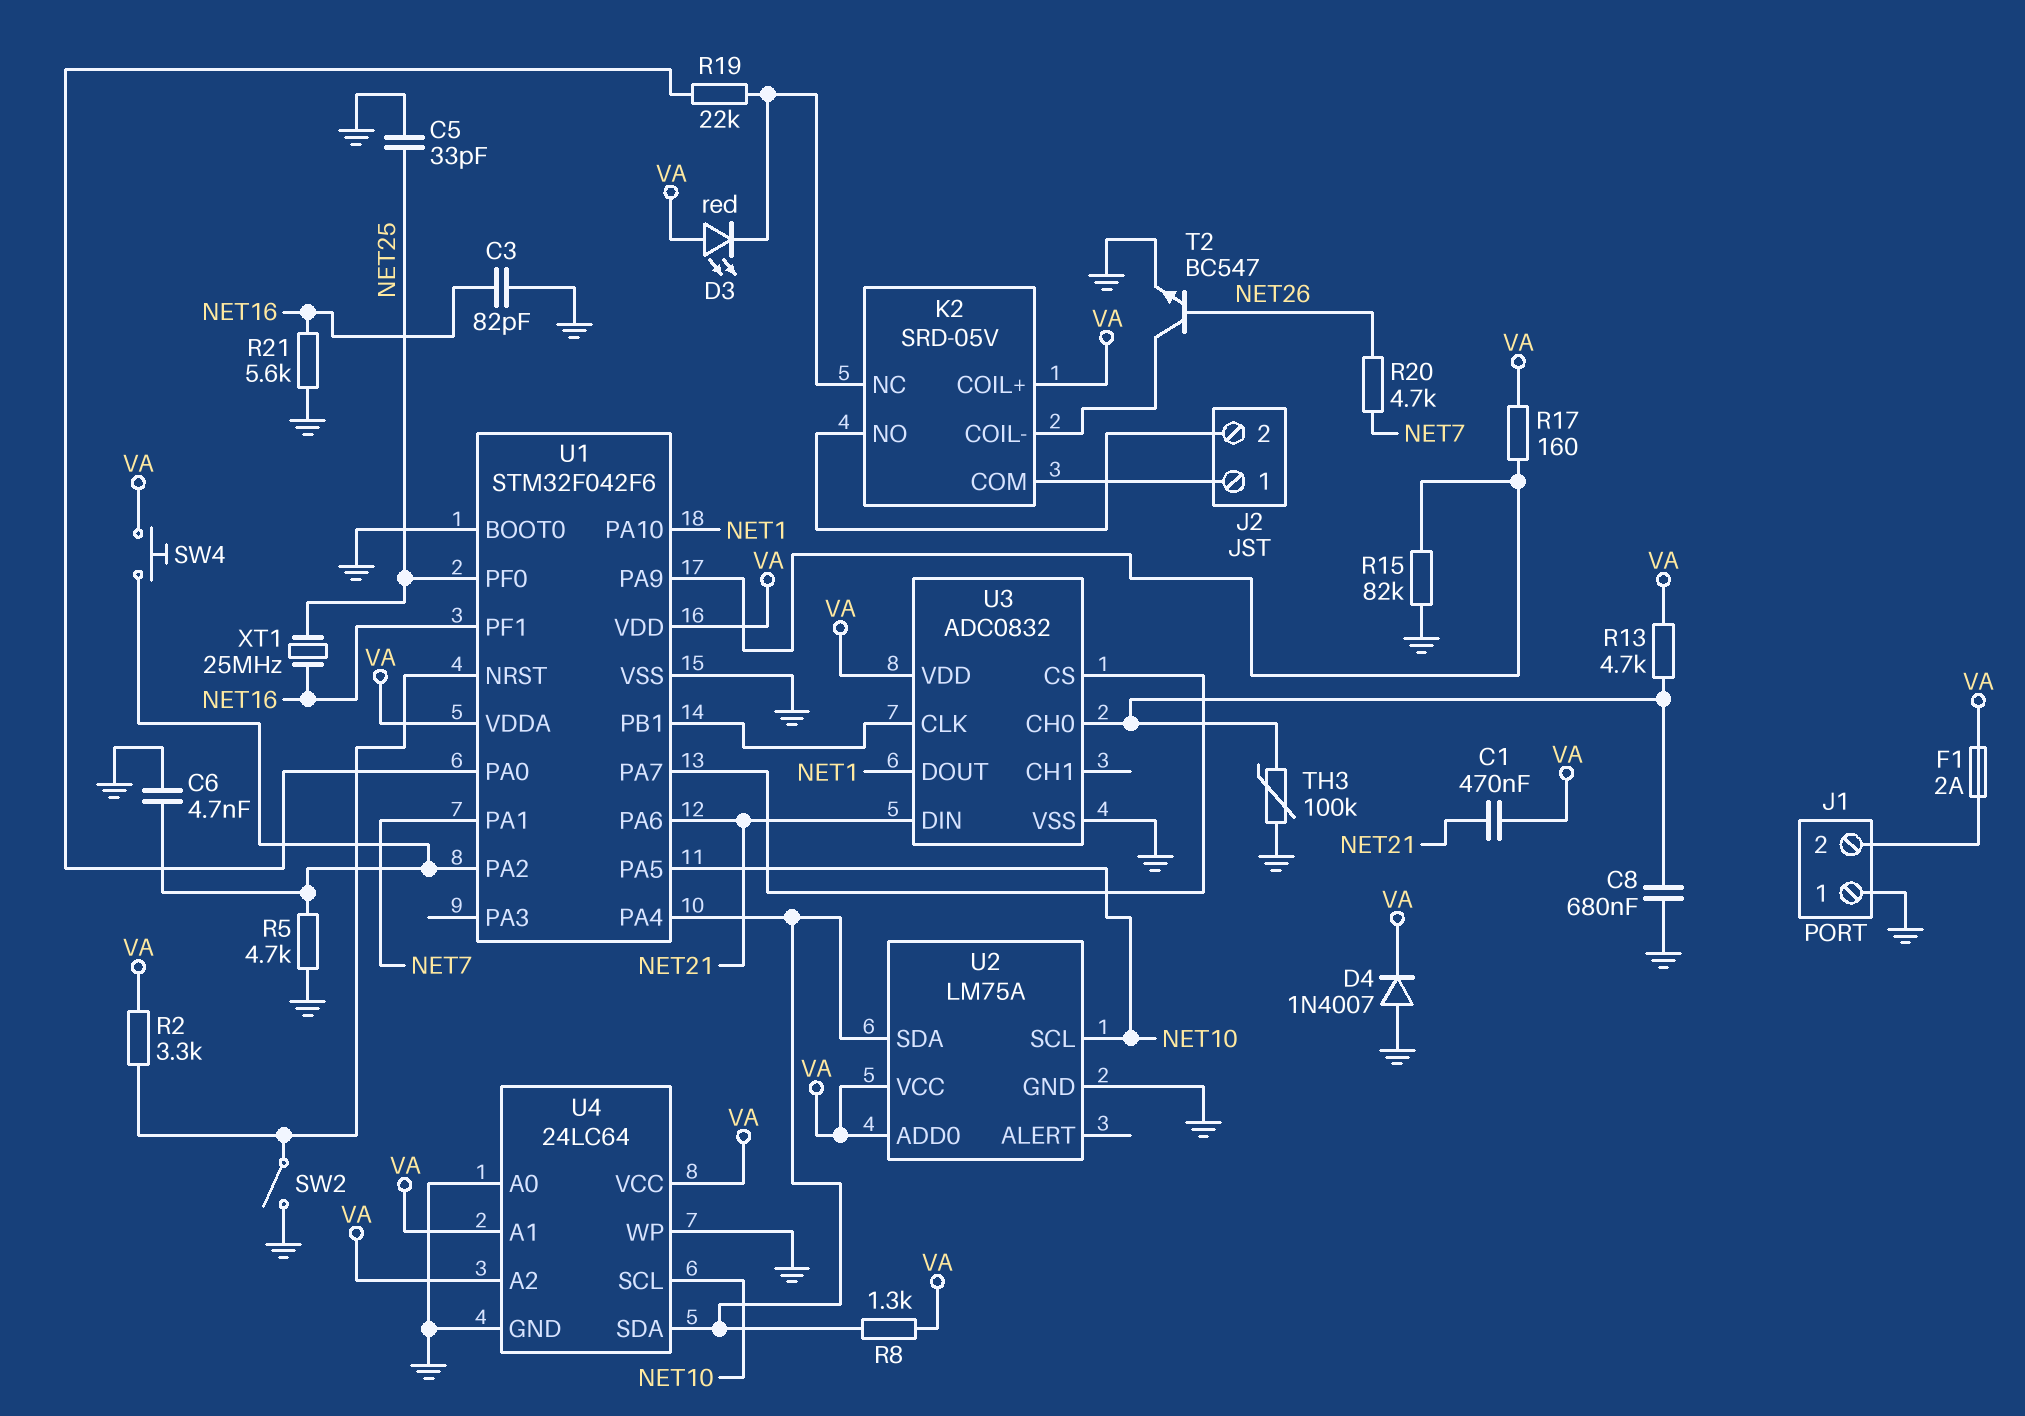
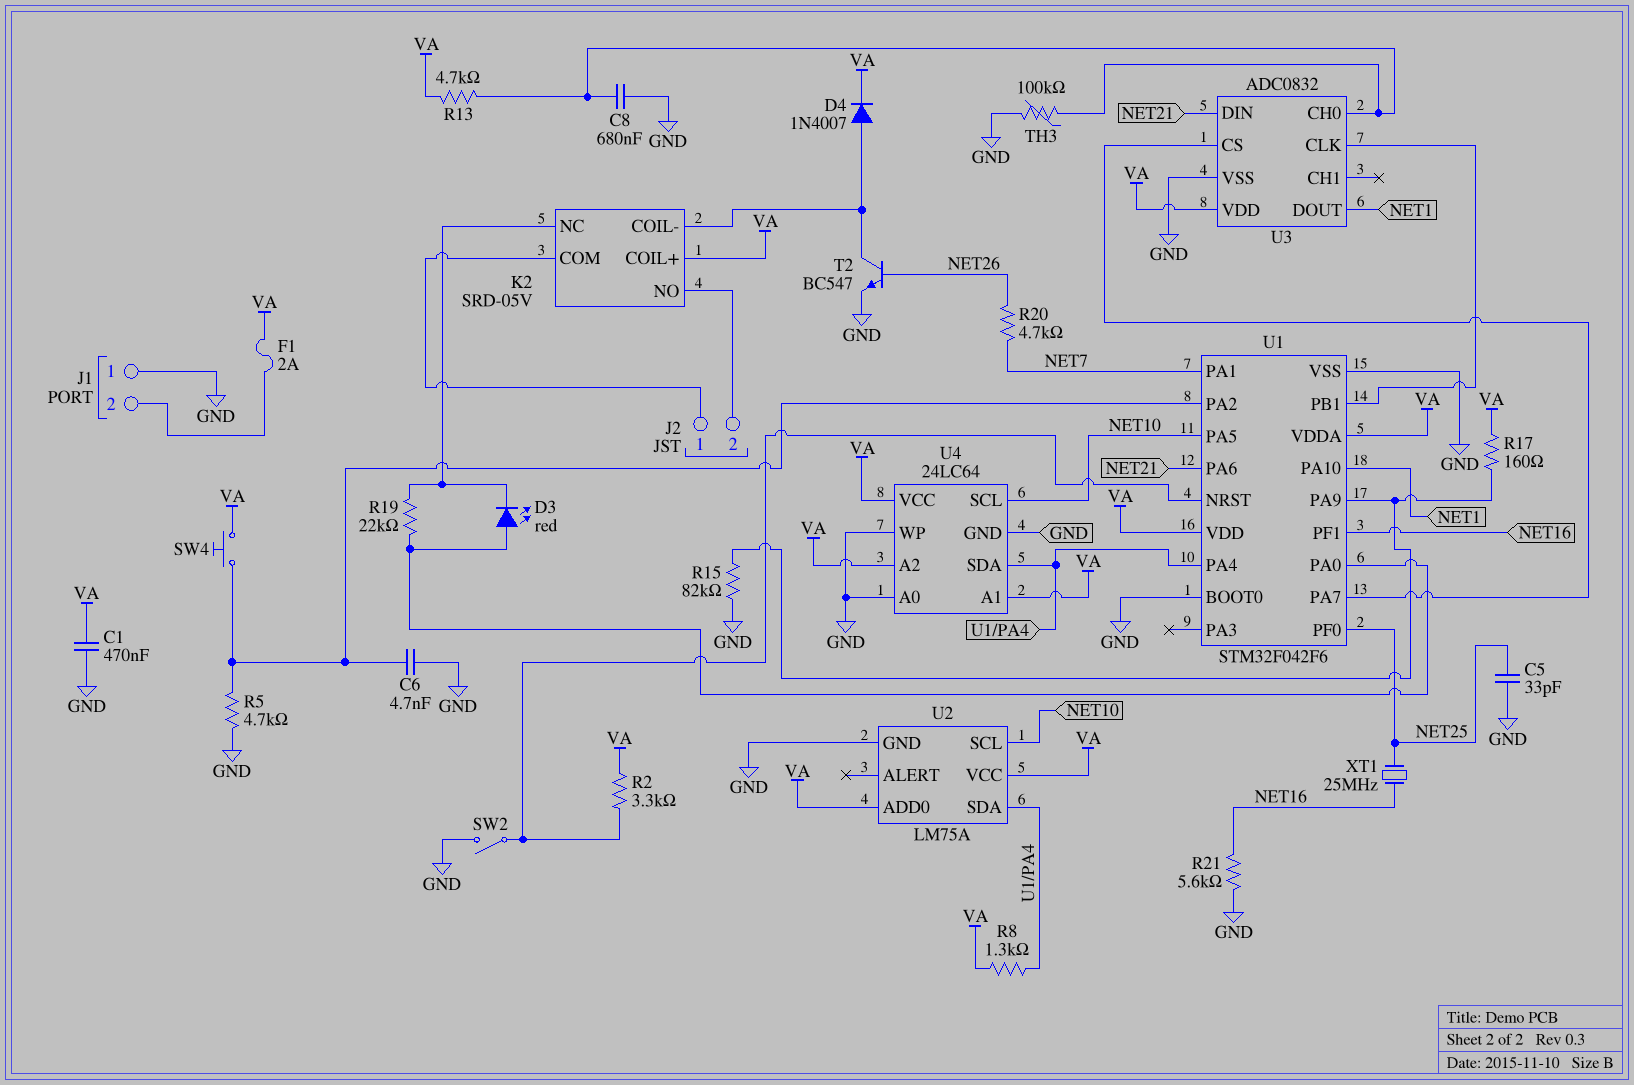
C1: 470nF (NET21, VA) -> 470nF (GND, VA)
C3: 82pF (GND, NET16) -> none
D3: LED red (A VA, K K2/NC) -> LED red (A U1/PA0, K K2/NC)
D4: diode 1N4007 (A GND, K VA) -> diode 1N4007 (A K2/COIL-, K VA)

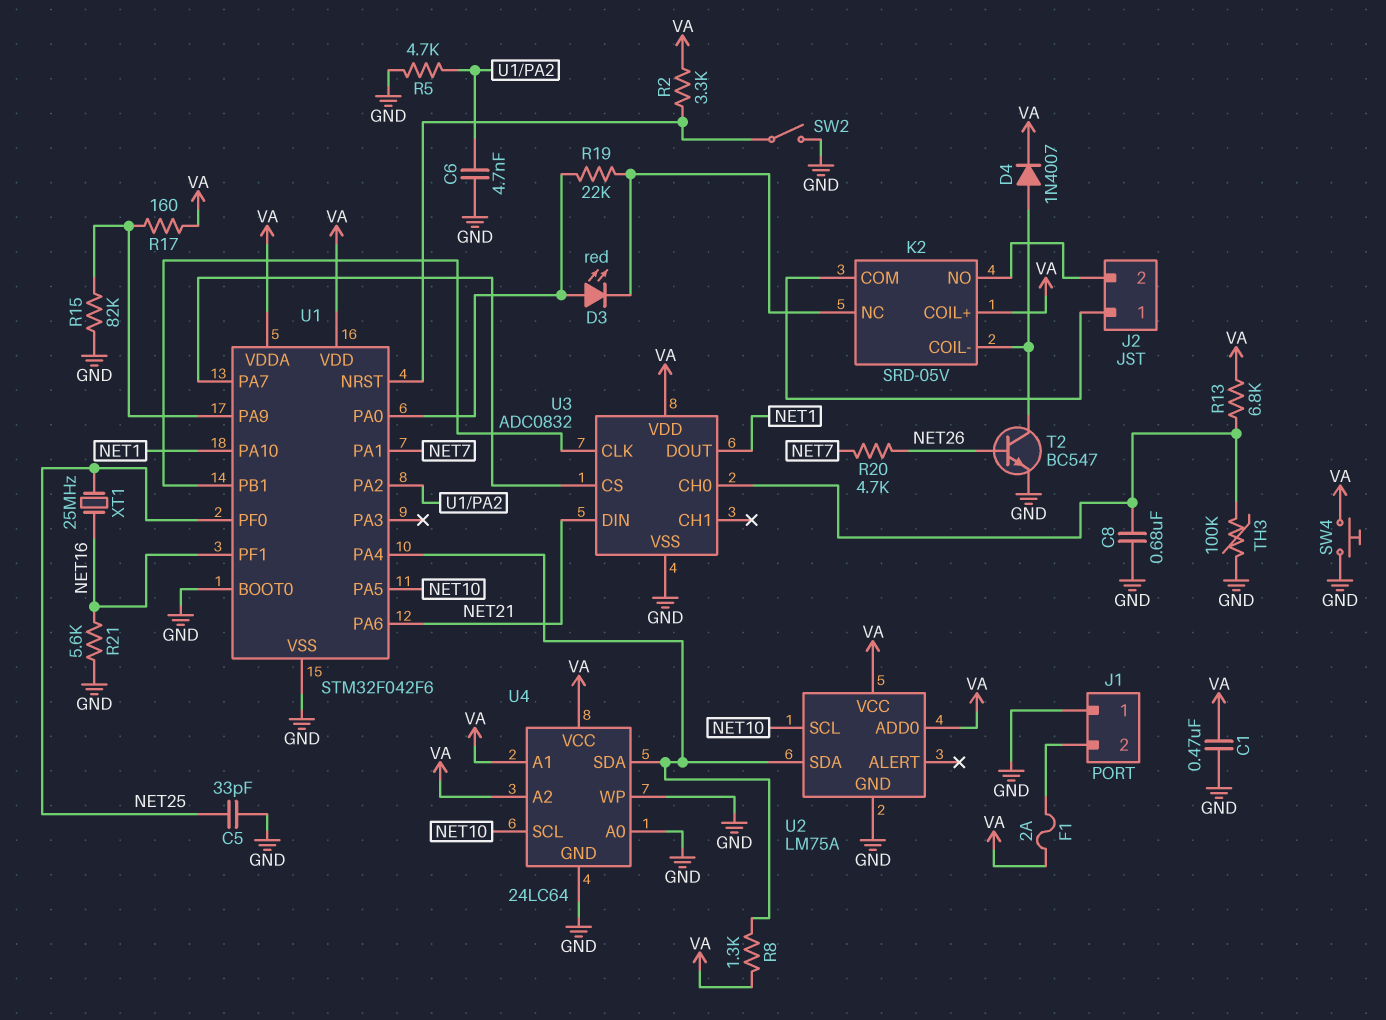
R13: 4.7k (U3/CH0, VA) -> 6.8k (U3/CH0, VA)
SW4: button (U1/PA2, VA) -> button (GND, VA)

